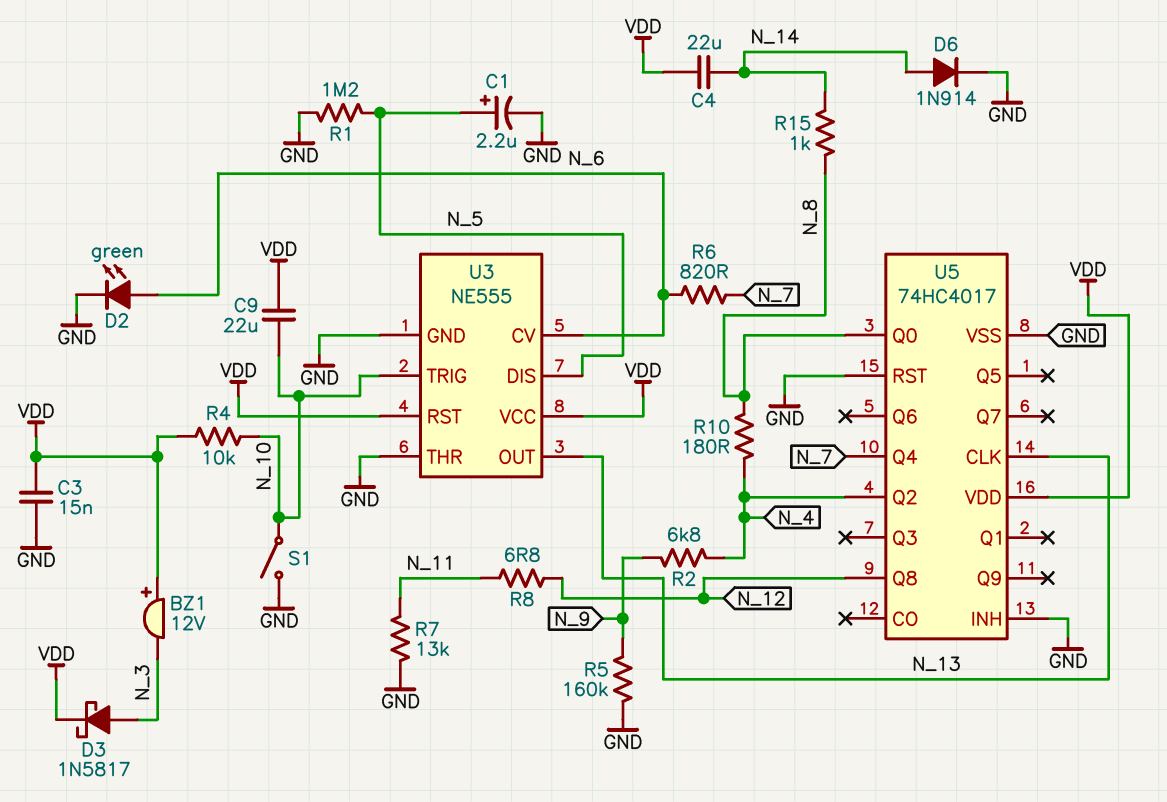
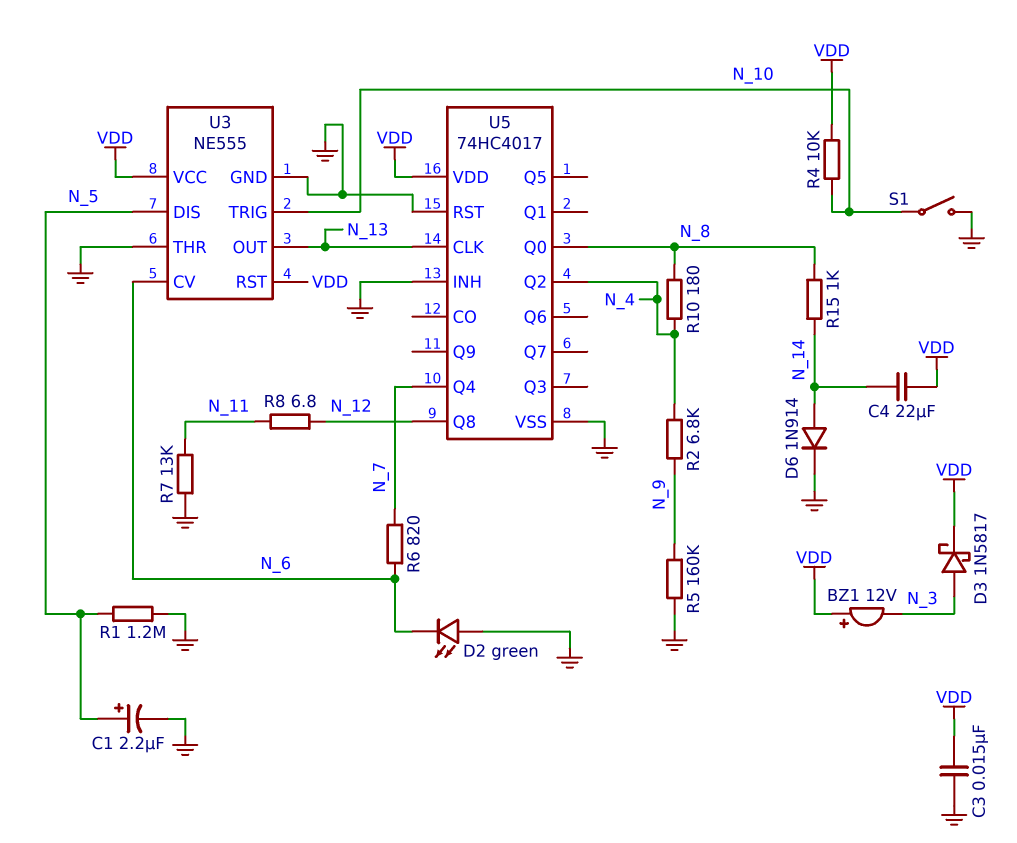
C9: 22uF (N_10, VDD) -> none
D2: LED green (A N_6, K GND) -> LED green (A GND, K N_6)

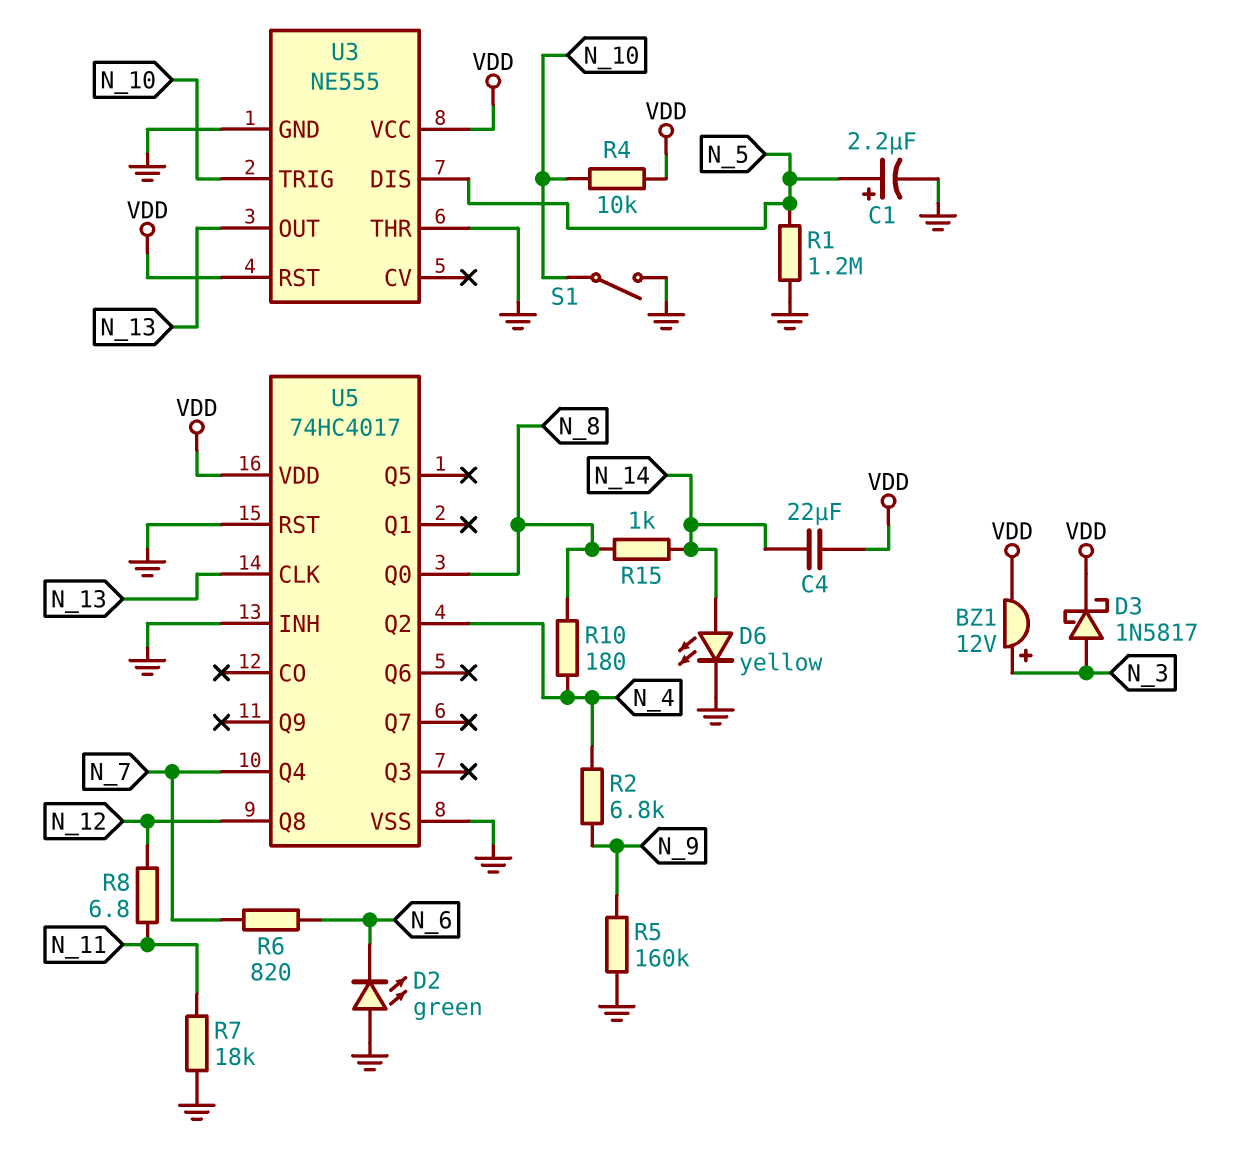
BZ1: buzzer 12V (plus VDD, minus N_3) -> buzzer 12V (plus N_3, minus VDD)
C3: 15nF (GND, VDD) -> none
D6: diode 1N914 (A N_14, K GND) -> LED yellow (A N_14, K GND)
R7: 13k (GND, N_11) -> 18k (GND, N_11)
U3 pin CV: N_6 -> none

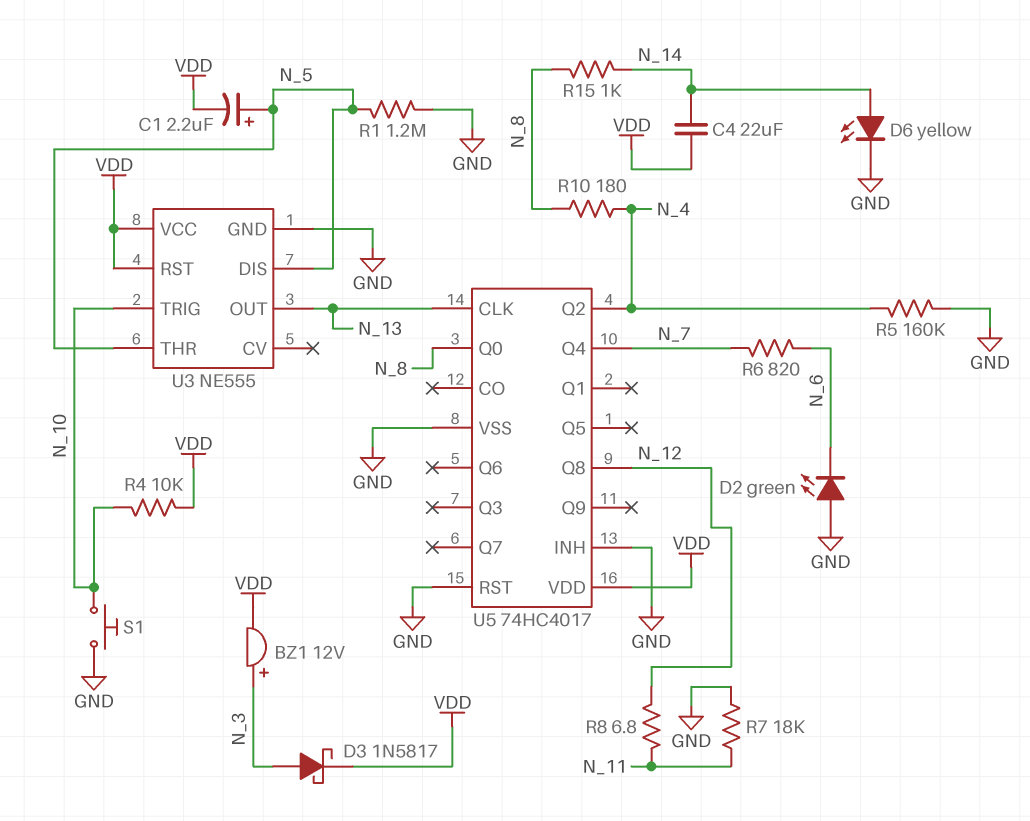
C1: 2.2uF (plus N_5, minus GND) -> 2.2uF (plus N_5, minus VDD)
R2: 6.8k (N_4, N_9) -> none
R5: 160k (GND, N_9) -> 160k (GND, N_4)
S1: switch (GND, N_10) -> button (GND, N_10)
U3 pin THR: GND -> N_5

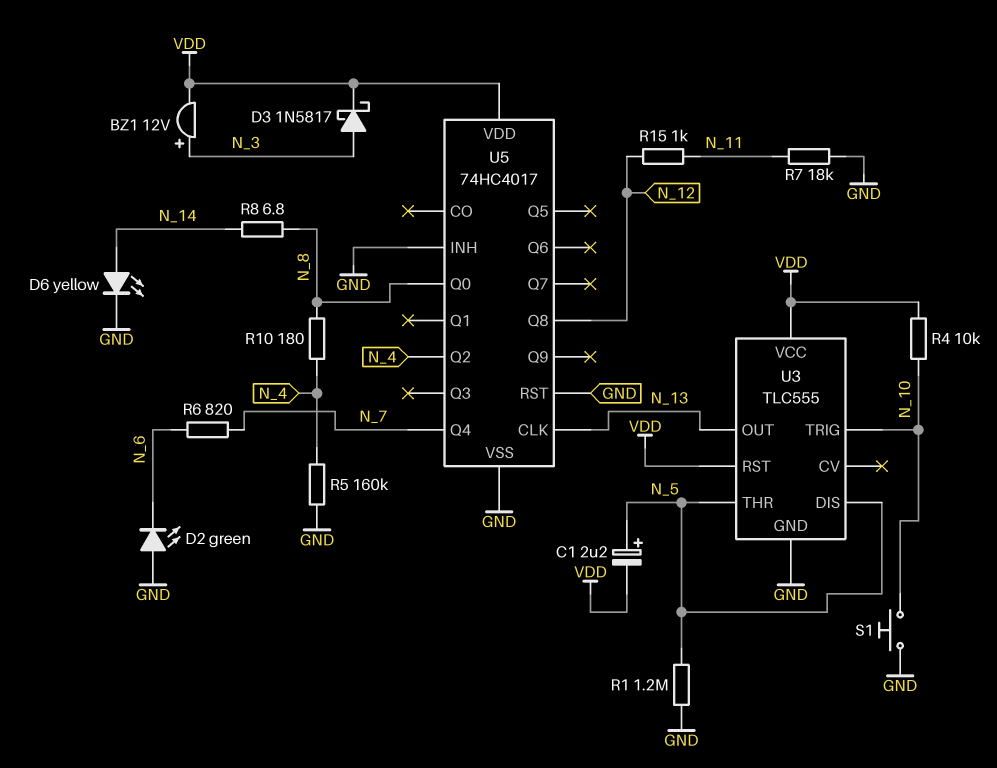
C4: 22uF (N_14, VDD) -> none
R8: 6.8 (N_11, N_12) -> 6.8 (N_8, N_14)
R15: 1k (N_8, N_14) -> 1k (N_11, N_12)
U3: NE555 -> TLC555

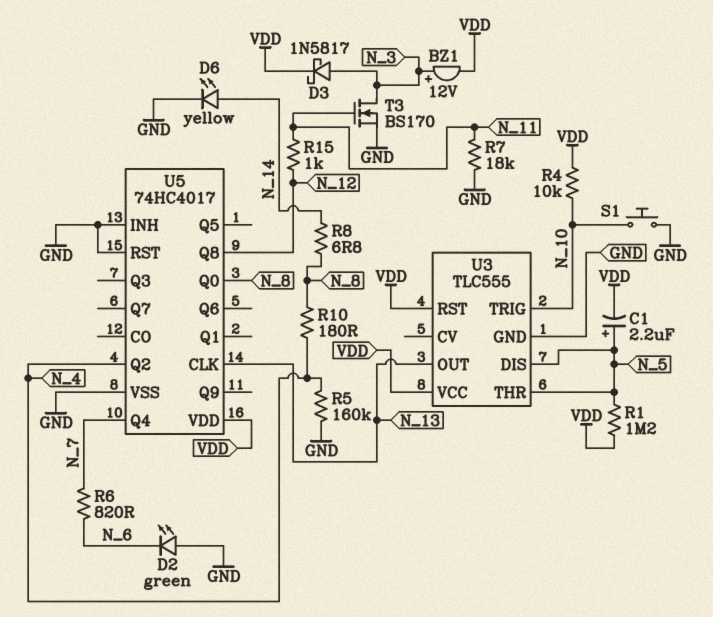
R1: 1.2M (GND, N_5) -> 1.2M (N_5, VDD)
T3: none -> NMOS BS170 (G N_11, D N_3, S GND)

